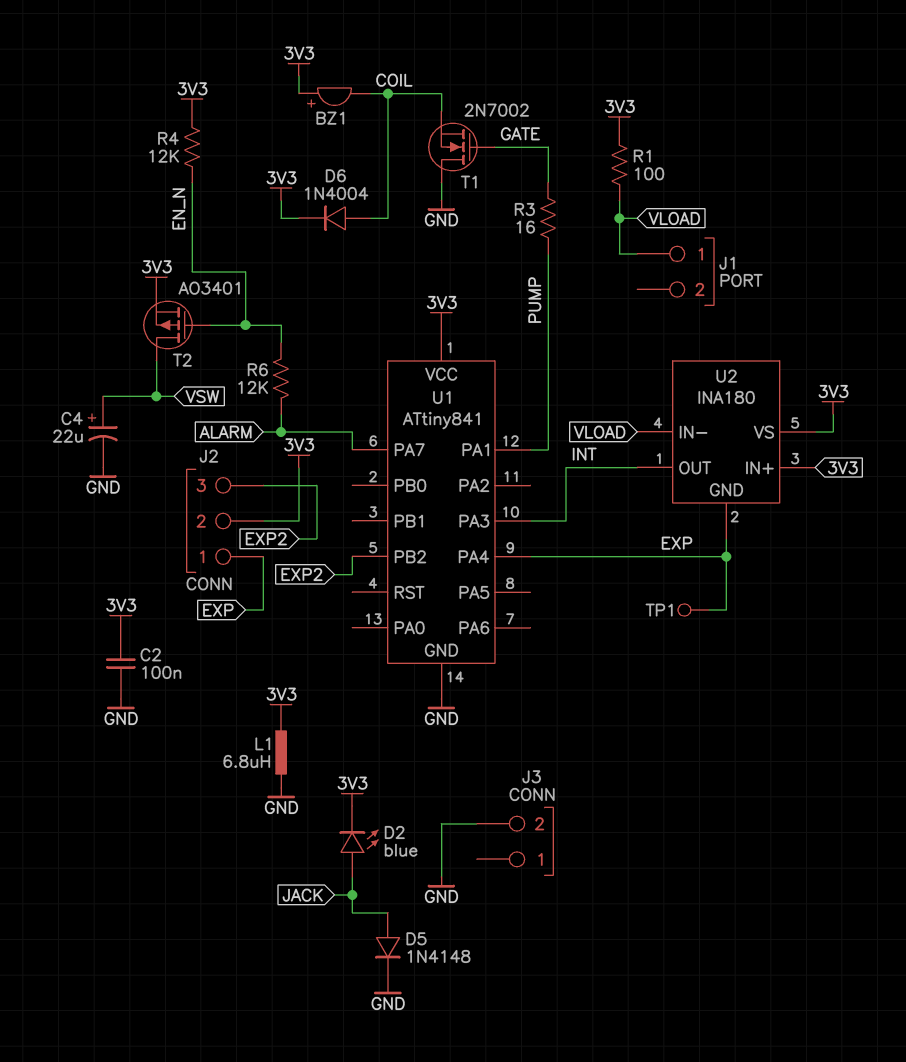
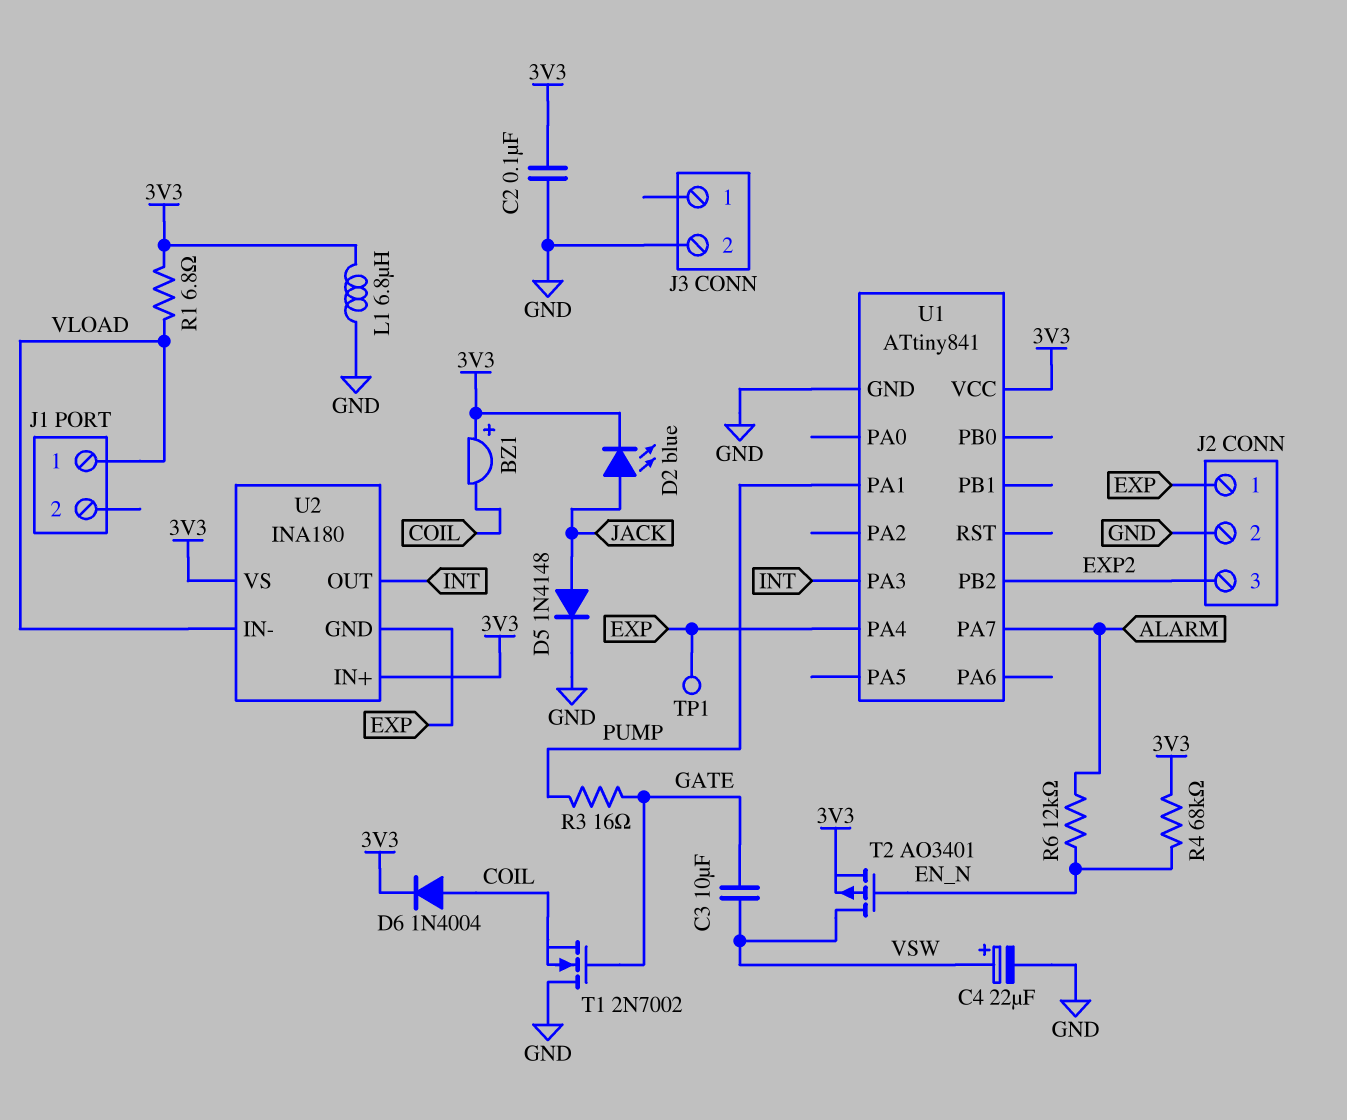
C3: none -> 10uF (GATE, VSW)
J2 pin 2: 3V3 -> GND
R1: 100 (3V3, VLOAD) -> 6.8 (3V3, VLOAD)
R4: 12k (3V3, EN_N) -> 68k (3V3, EN_N)

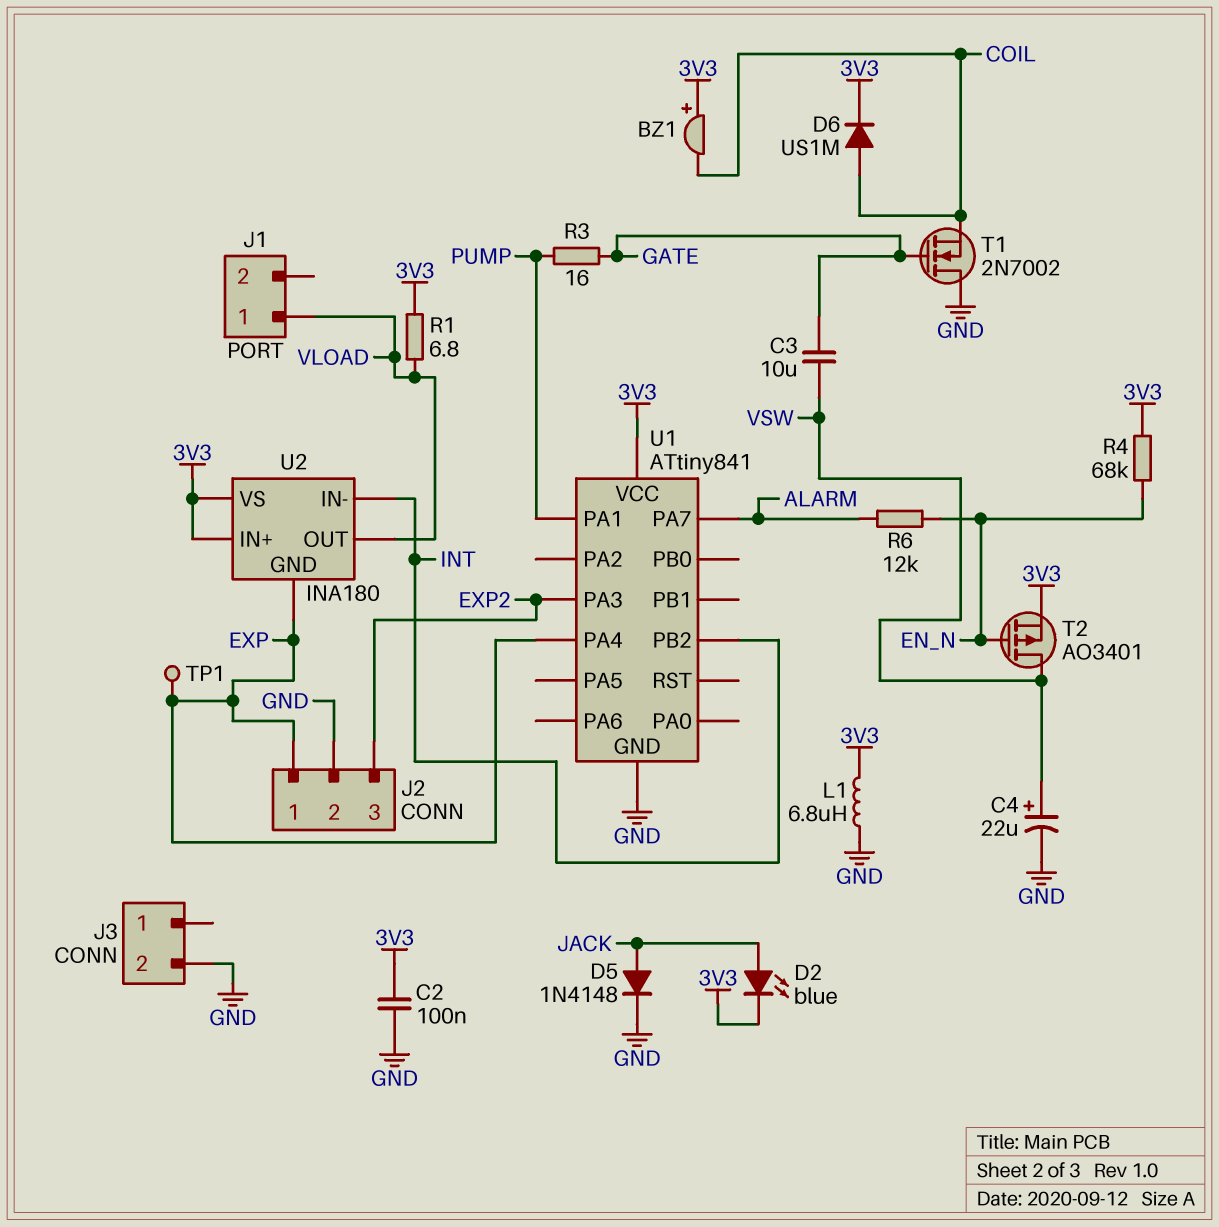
D6: diode 1N4004 (A COIL, K 3V3) -> diode US1M (A COIL, K 3V3)
U1 pin PA3: INT -> EXP2
U1 pin PB2: EXP2 -> INT
U2 pin IN-: VLOAD -> INT
U2 pin OUT: INT -> VLOAD

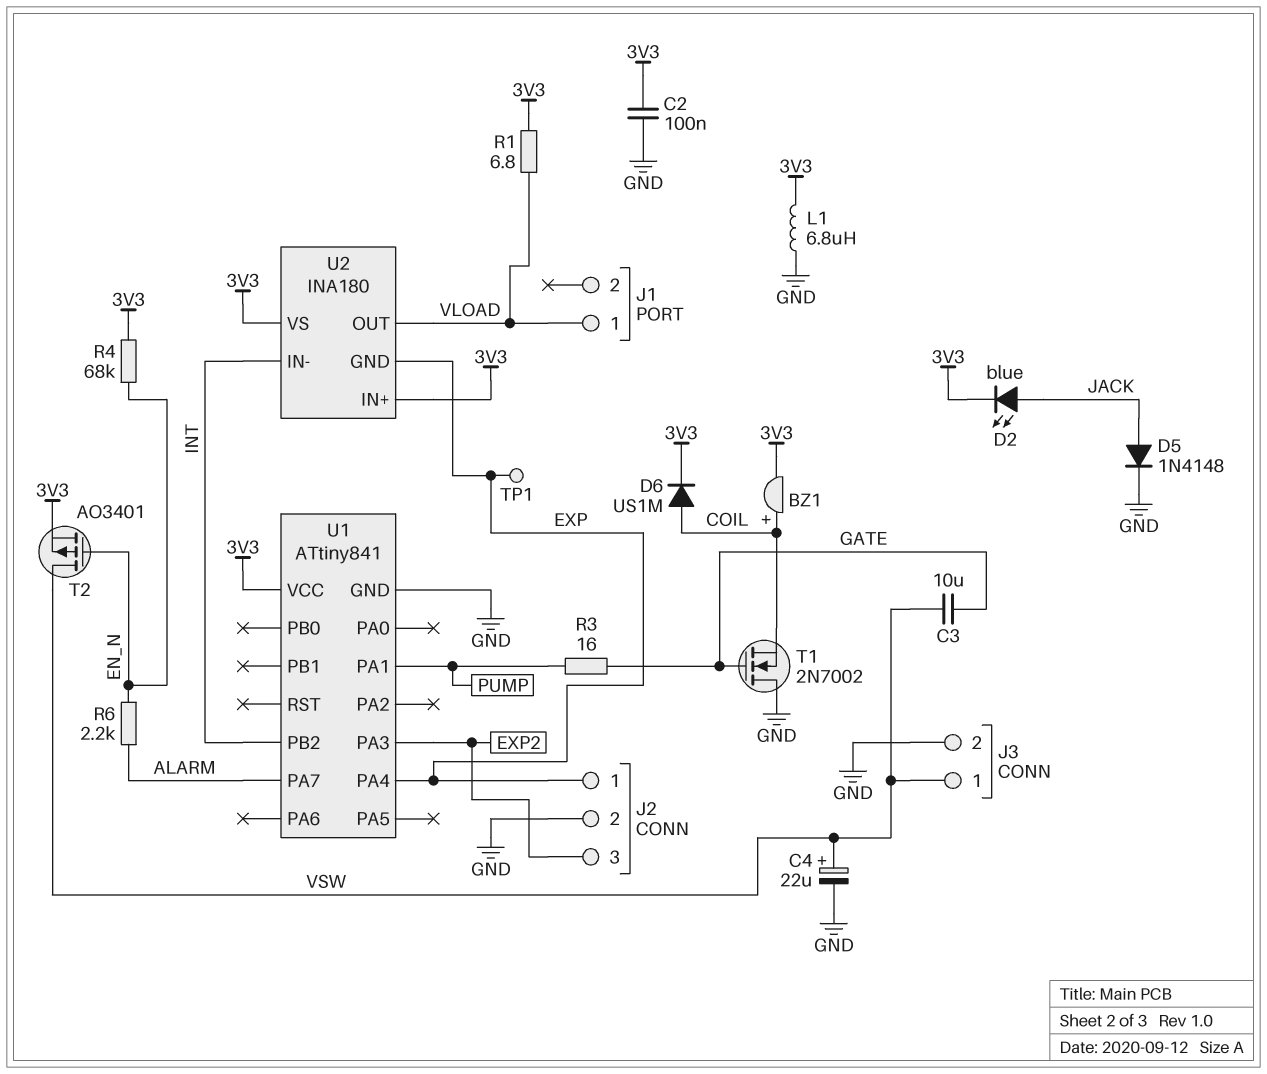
BZ1: buzzer (plus 3V3, minus COIL) -> buzzer (plus COIL, minus 3V3)
J3 pin 1: none -> VSW
R6: 12k (ALARM, EN_N) -> 2.2k (ALARM, EN_N)

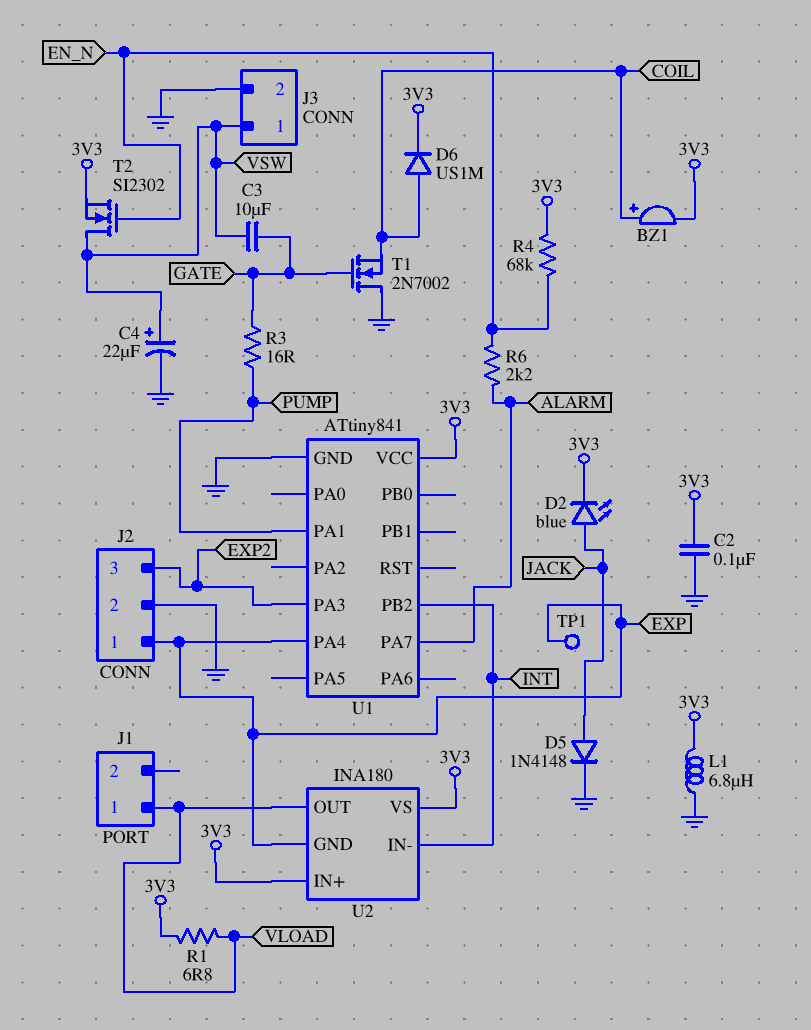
T2: PMOS AO3401 (G EN_N, D VSW, S 3V3) -> NMOS SI2302 (G EN_N, D VSW, S 3V3)

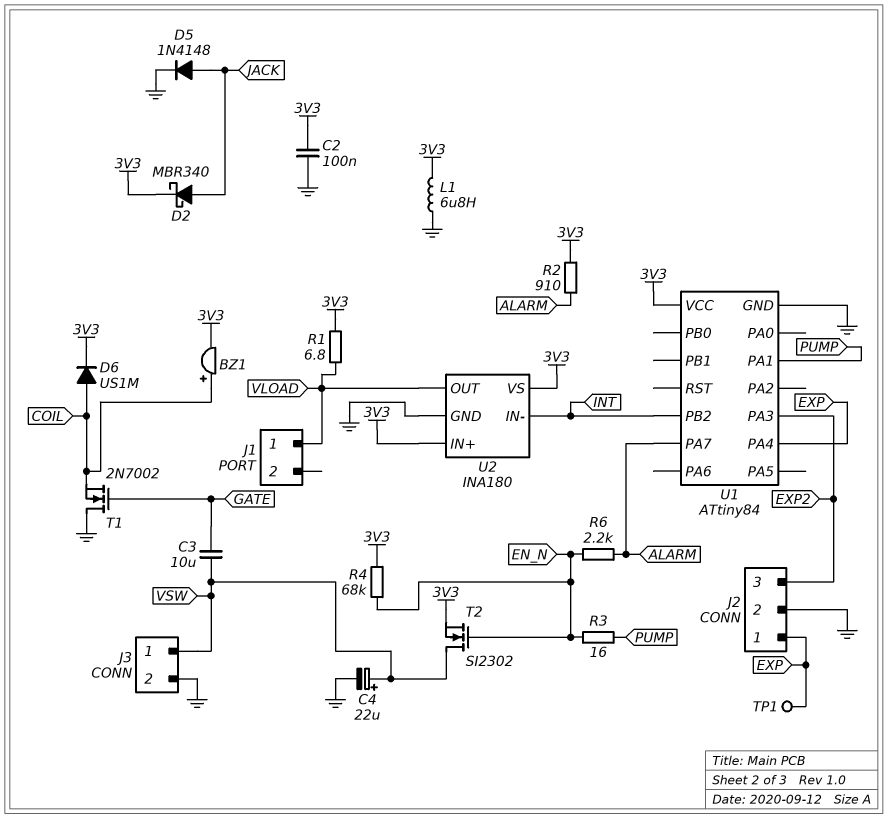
D2: LED blue (A JACK, K 3V3) -> schottky MBR340 (A JACK, K 3V3)
R2: none -> 910 (3V3, ALARM)
R3: 16 (GATE, PUMP) -> 16 (EN_N, PUMP)
U1: ATtiny841 -> ATtiny84
U2 pin GND: EXP -> GND

